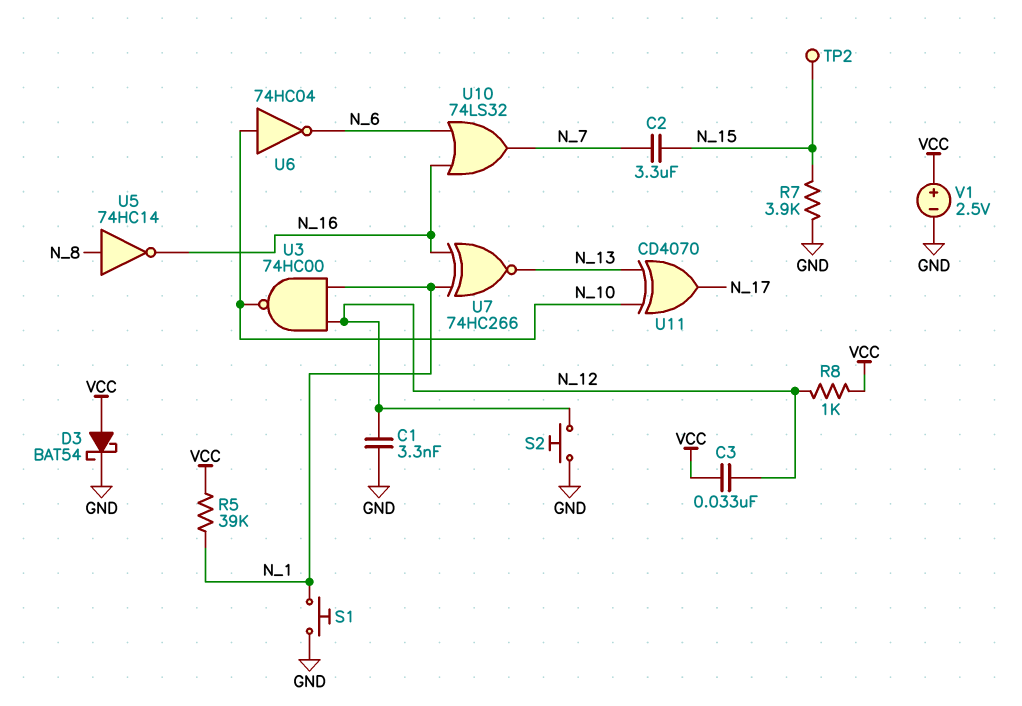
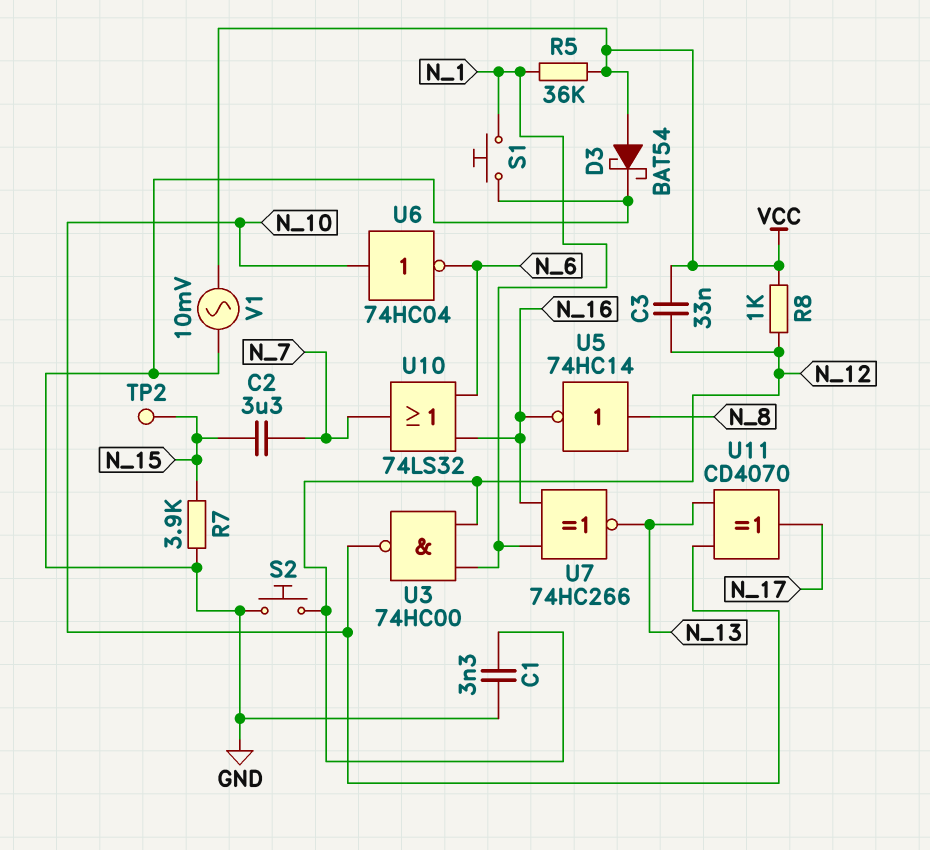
R5: 39k (N_1, VCC) -> 36k (N_1, VCC)
V1: 2.5V (plus VCC, minus GND) -> AC 10mV (GND, VCC)

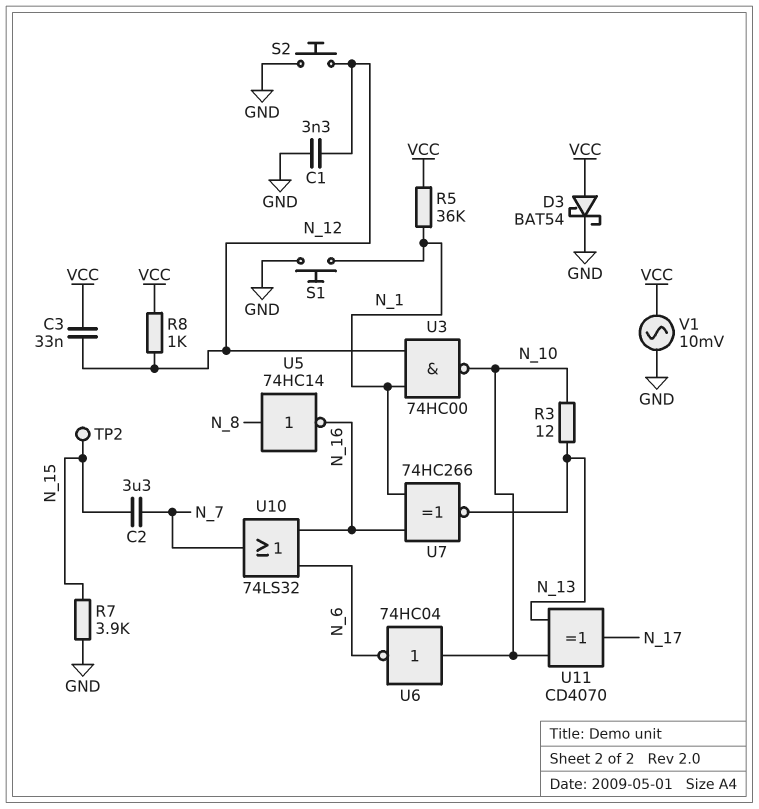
R3: none -> 12 (N_10, N_13)

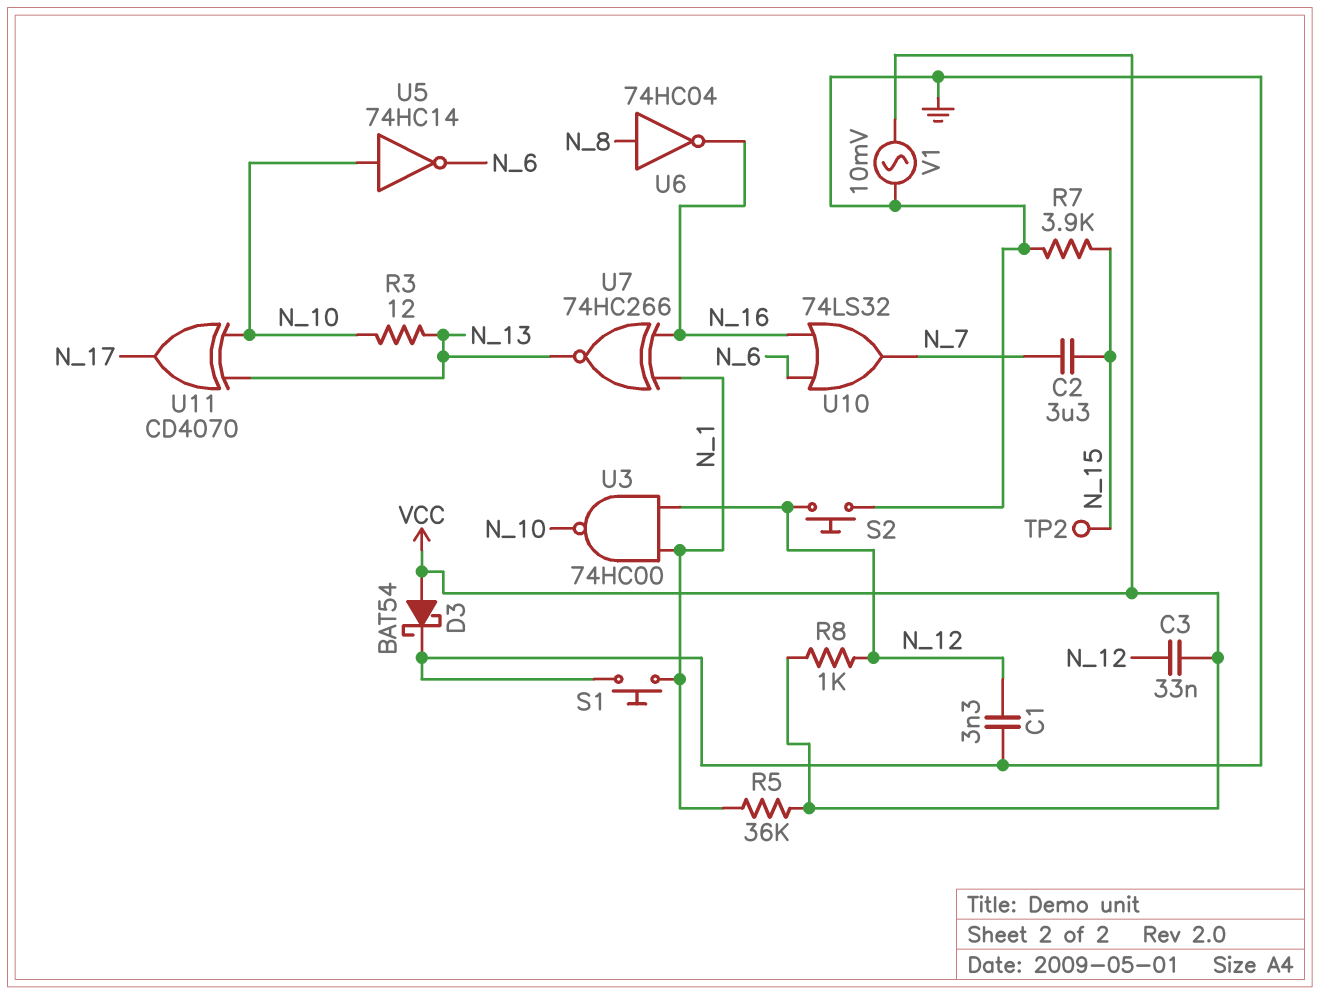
U5: NOT 74HC14 (in N_8, out N_16) -> NOT 74HC14 (in N_10, out N_6)
U6: NOT 74HC04 (in N_10, out N_6) -> NOT 74HC04 (in N_8, out N_16)

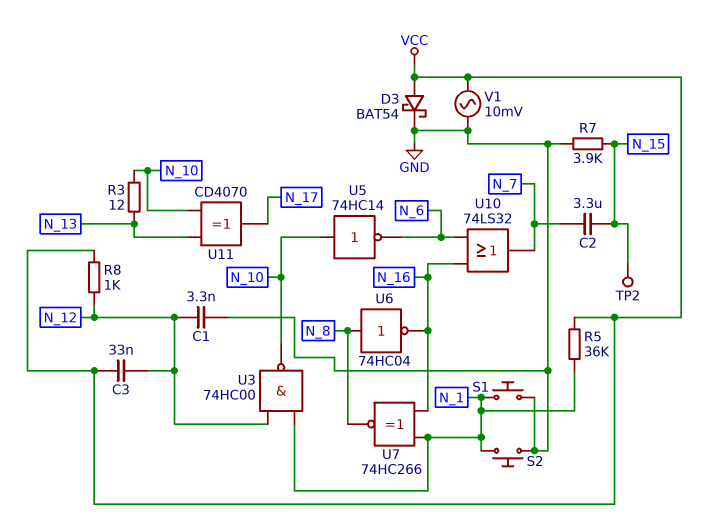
S2: button (GND, N_12) -> button (GND, N_1)
U7: XNOR 74HC266 (in N_1, in N_16, out N_13) -> XNOR 74HC266 (in N_1, in N_16, out N_8)

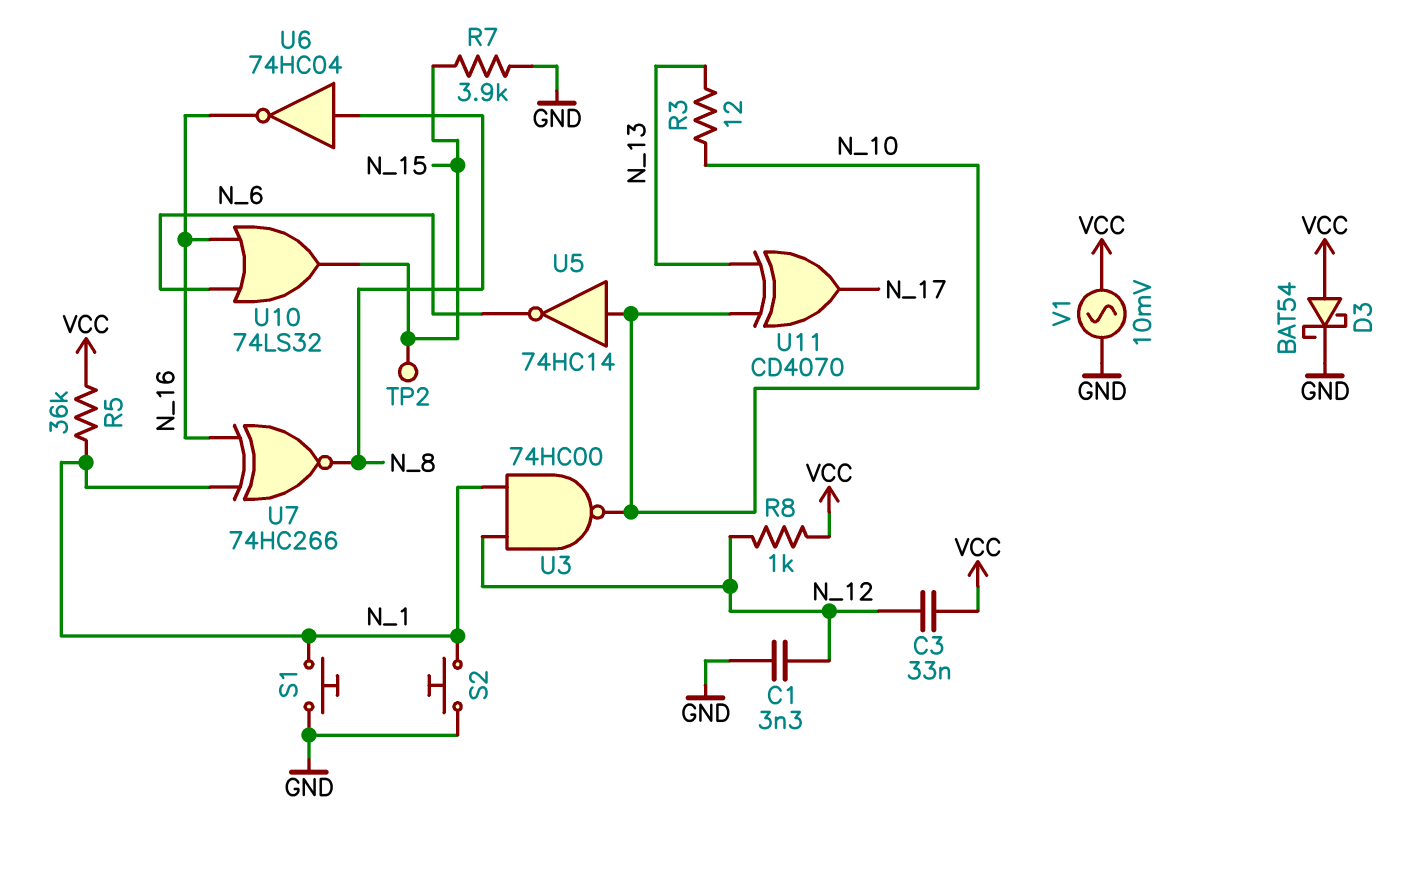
C2: 3.3uF (N_7, N_15) -> none
U10: OR 74LS32 (in N_6, in N_16, out N_7) -> OR 74LS32 (in N_6, in N_16, out N_15)

